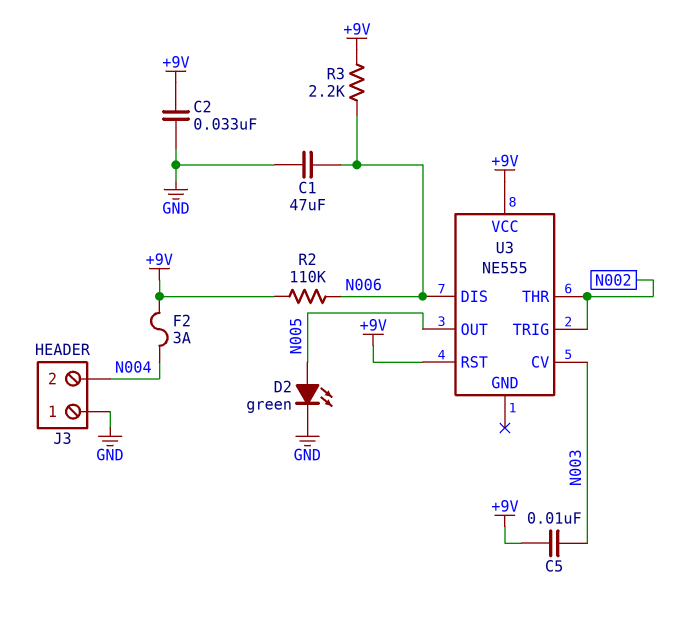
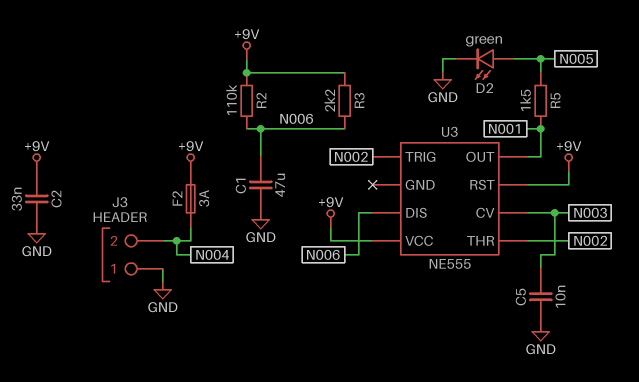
C5: 10nF (+9V, N003) -> 10nF (GND, N003)
R5: none -> 1.5k (N001, N005)
U3 pin OUT: N005 -> N001

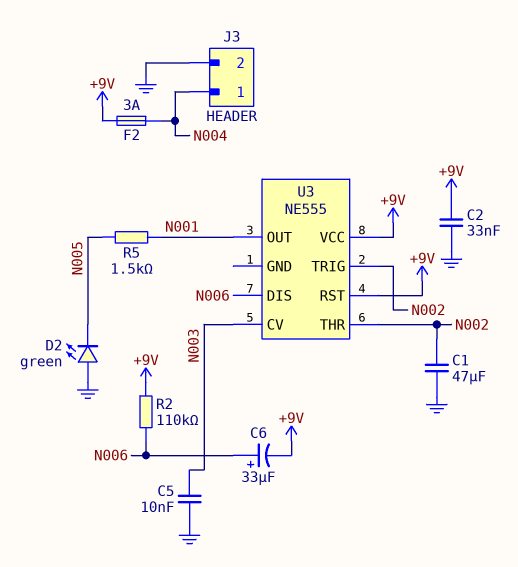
C1: 47uF (GND, N006) -> 47uF (GND, N002)
C6: none -> 33uF (plus N006, minus +9V)
D2: LED green (A N005, K GND) -> LED green (A GND, K N005)
J3 pin 1: GND -> N004
J3 pin 2: N004 -> GND
R3: 2.2k (+9V, N006) -> none

